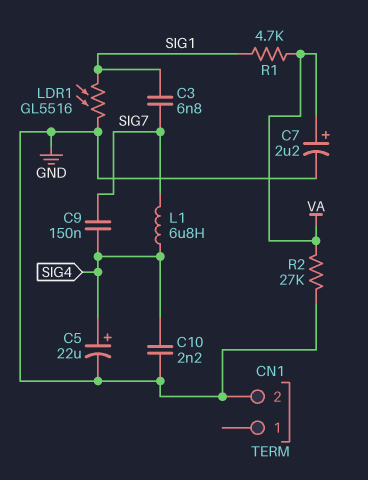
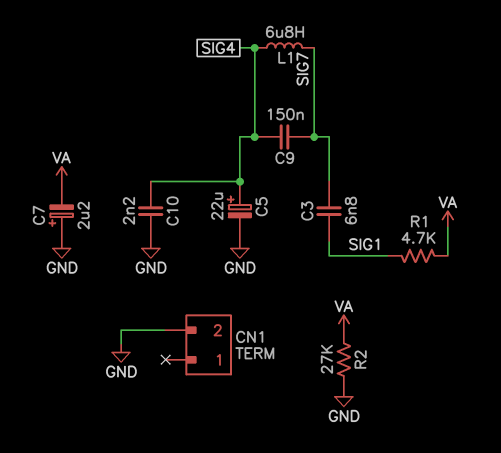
C7: 2.2uF (plus VA, minus GND) -> 2.2uF (plus GND, minus VA)
LDR1: GL5516 (GND, SIG1) -> none

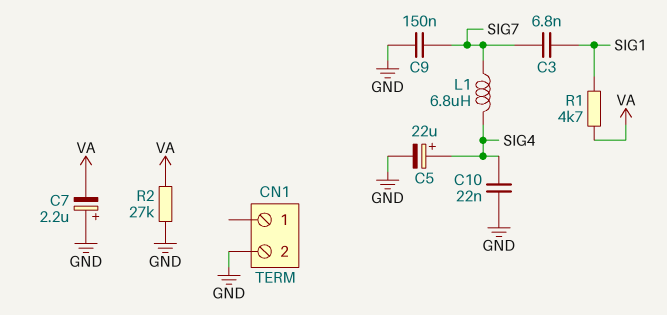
C9: 150nF (SIG4, SIG7) -> 150nF (GND, SIG7)
C10: 2.2nF (GND, SIG4) -> 22nF (GND, SIG4)

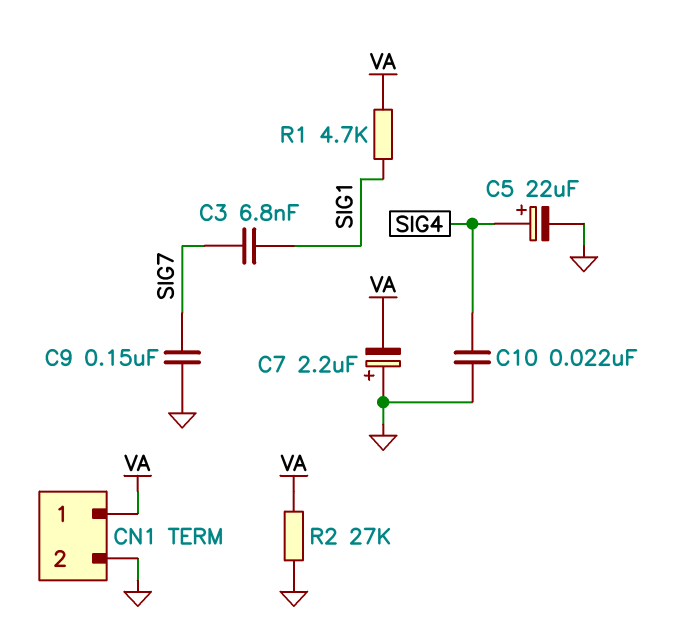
CN1 pin 1: none -> VA
L1: 6.8uH (SIG4, SIG7) -> none

